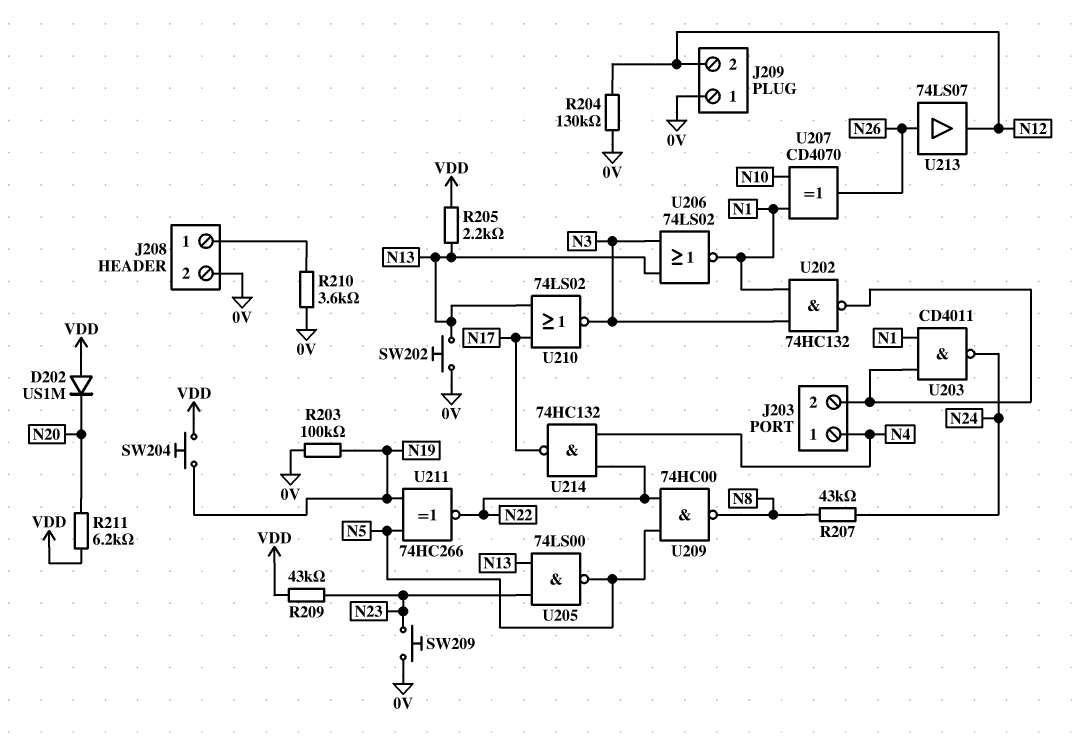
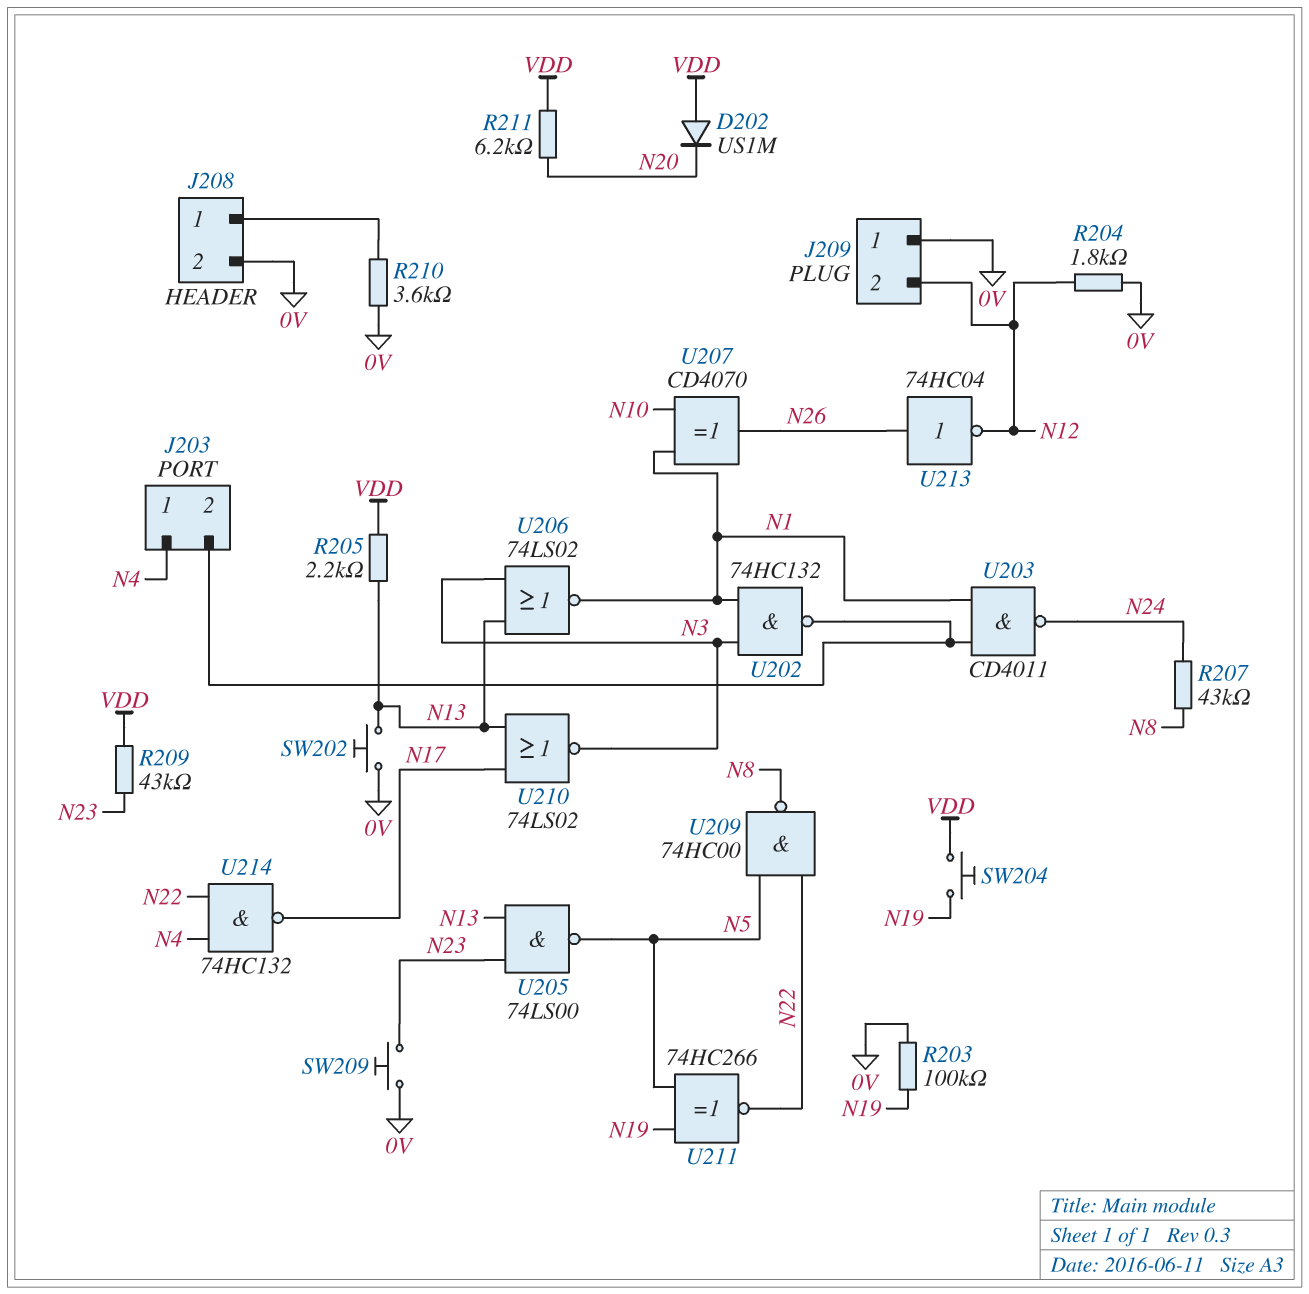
R204: 130k (0V, N12) -> 1.8k (0V, N12)
U213: buffer 74LS07 (in N26, out N12) -> NOT 74HC04 (in N26, out N12)

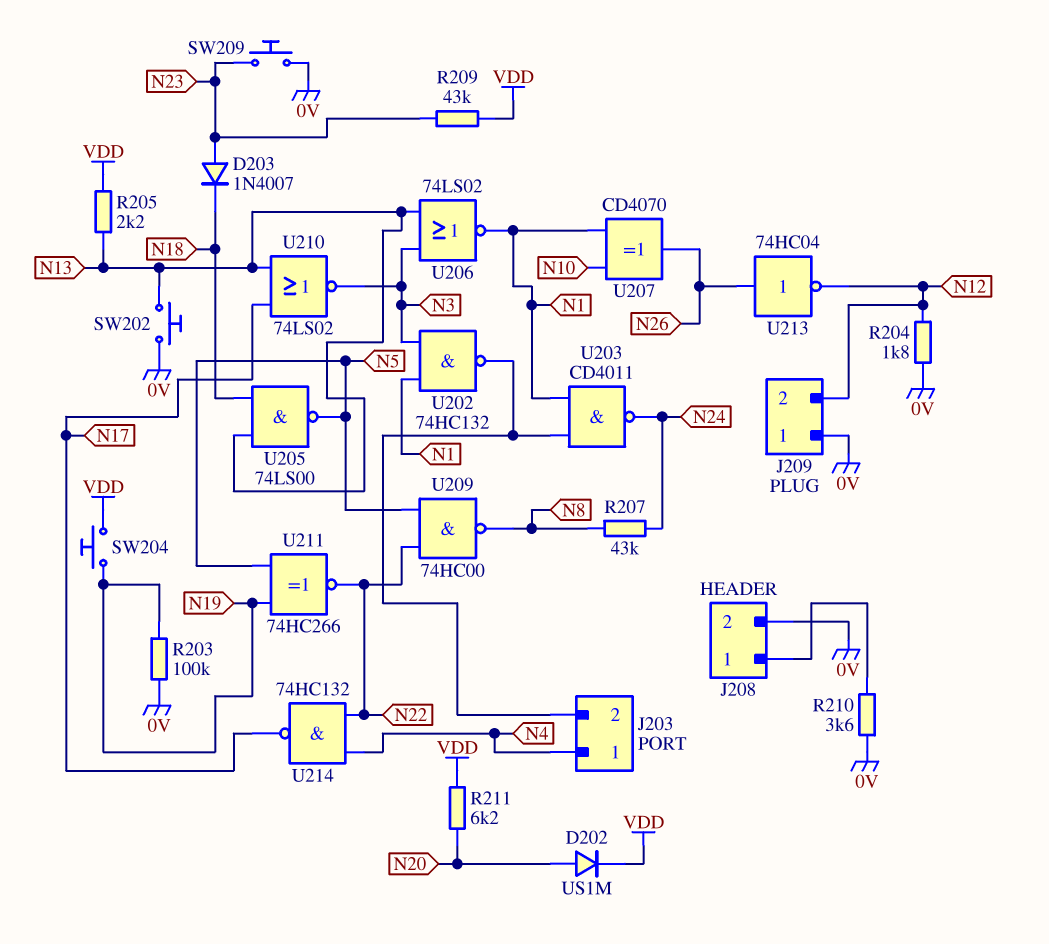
D202: diode US1M (A VDD, K N20) -> diode US1M (A N20, K VDD)
D203: none -> diode 1N4007 (A N23, K N18)
U205: NAND 74LS00 (in N13, in N23, out N5) -> NAND 74LS00 (in N13, in N18, out N5)

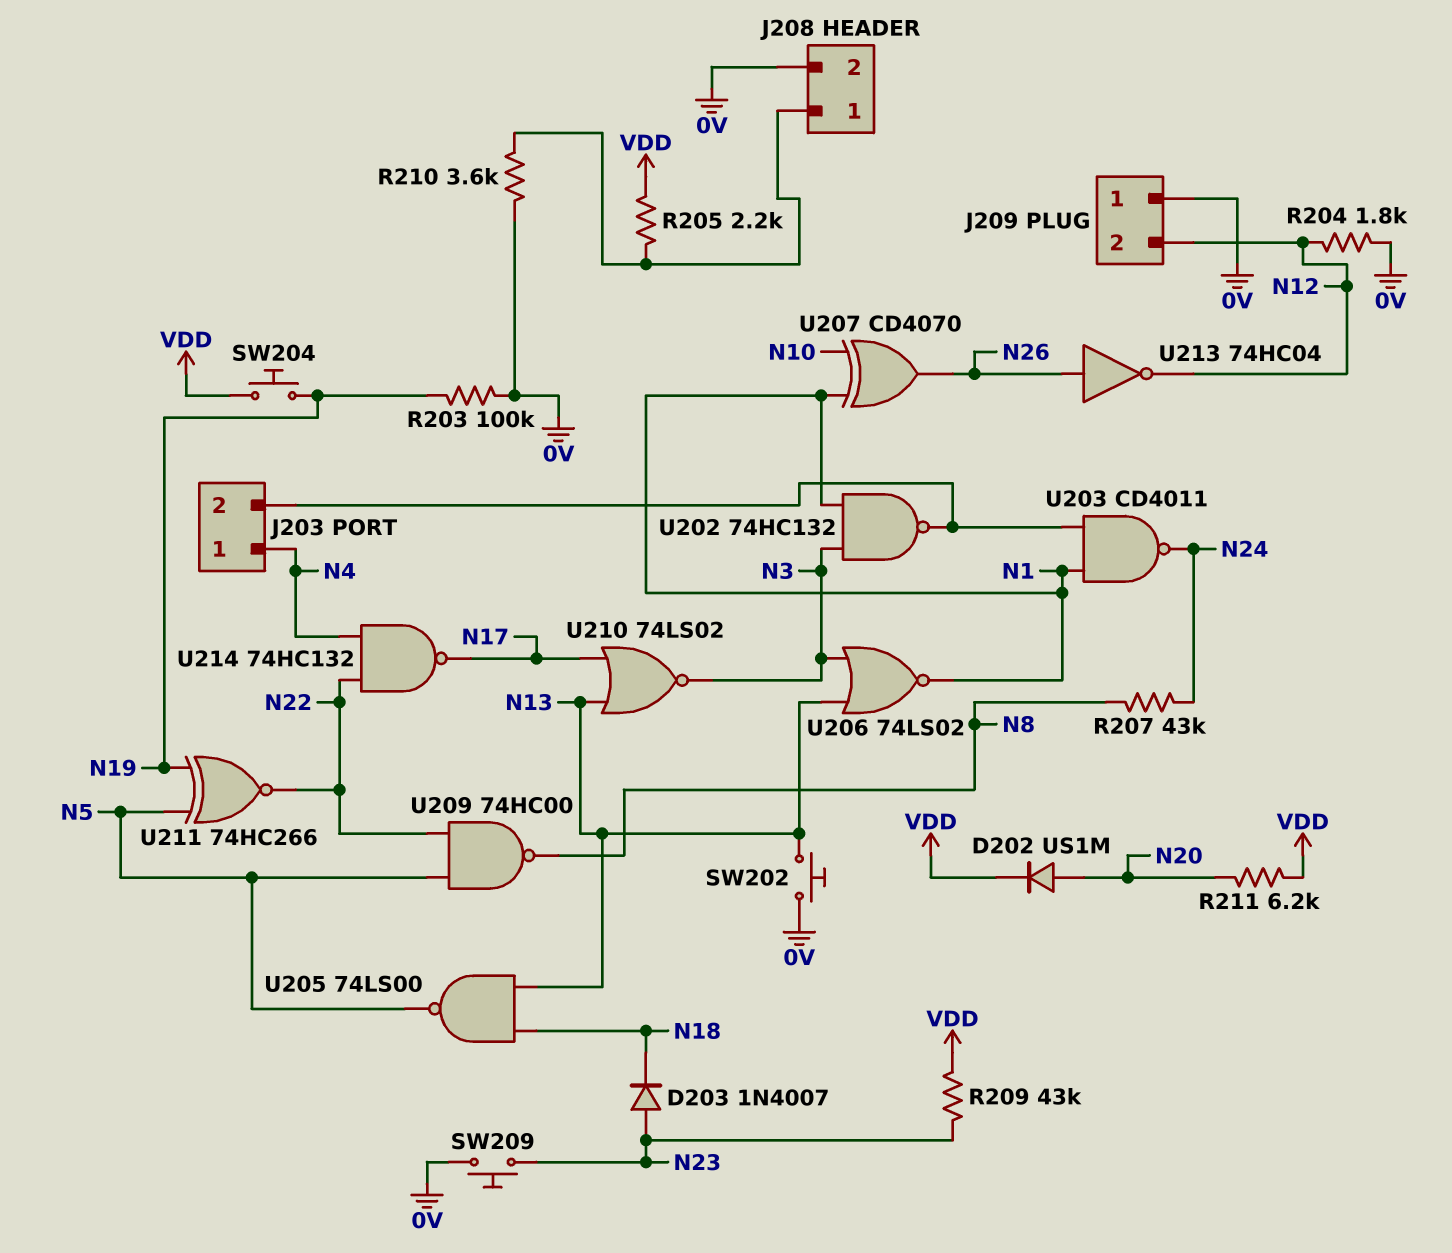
R205: 2.2k (N13, VDD) -> 2.2k (J208/1, VDD)

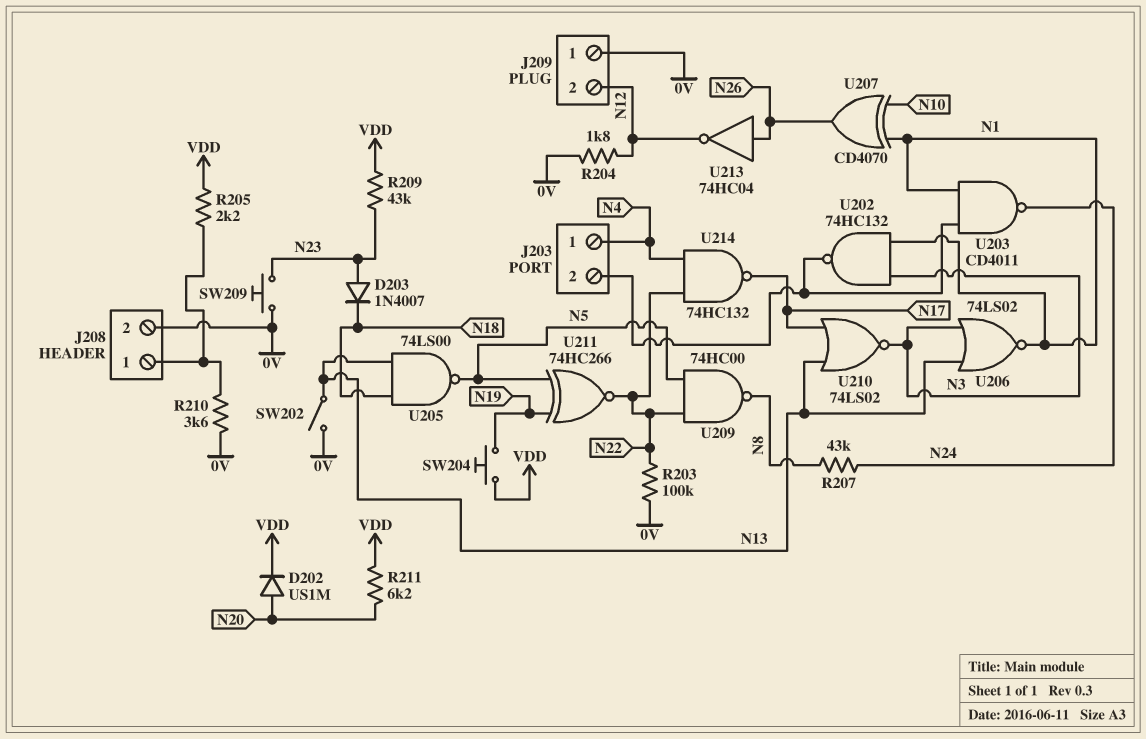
R203: 100k (0V, N19) -> 100k (0V, N22)
SW202: button (0V, N13) -> switch (0V, N13)

